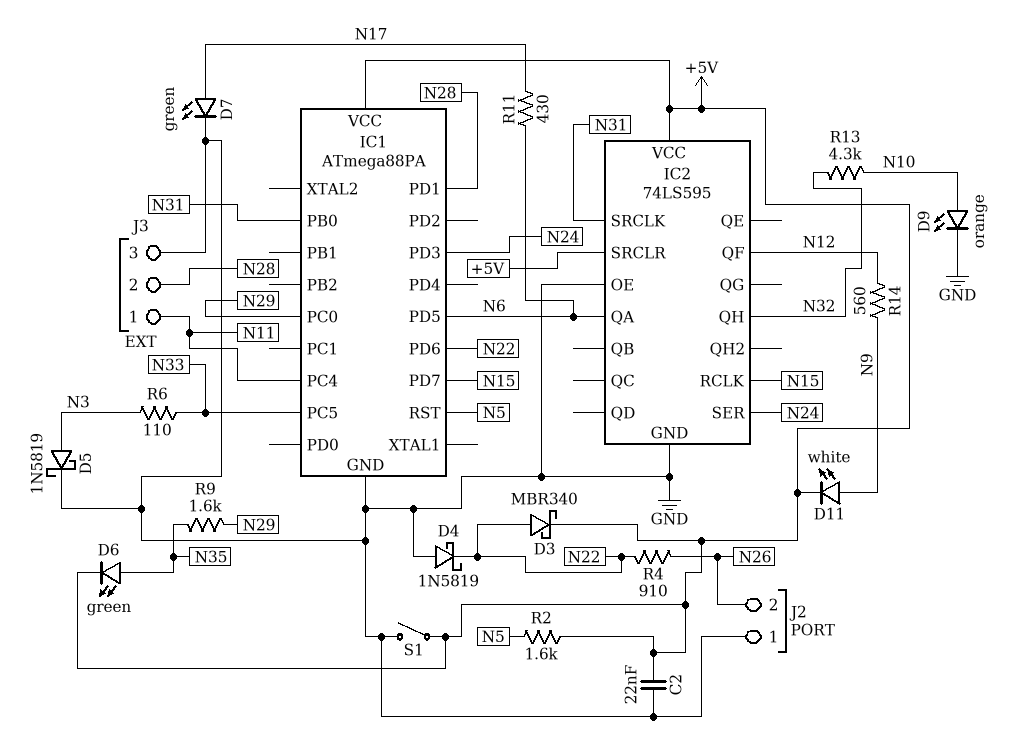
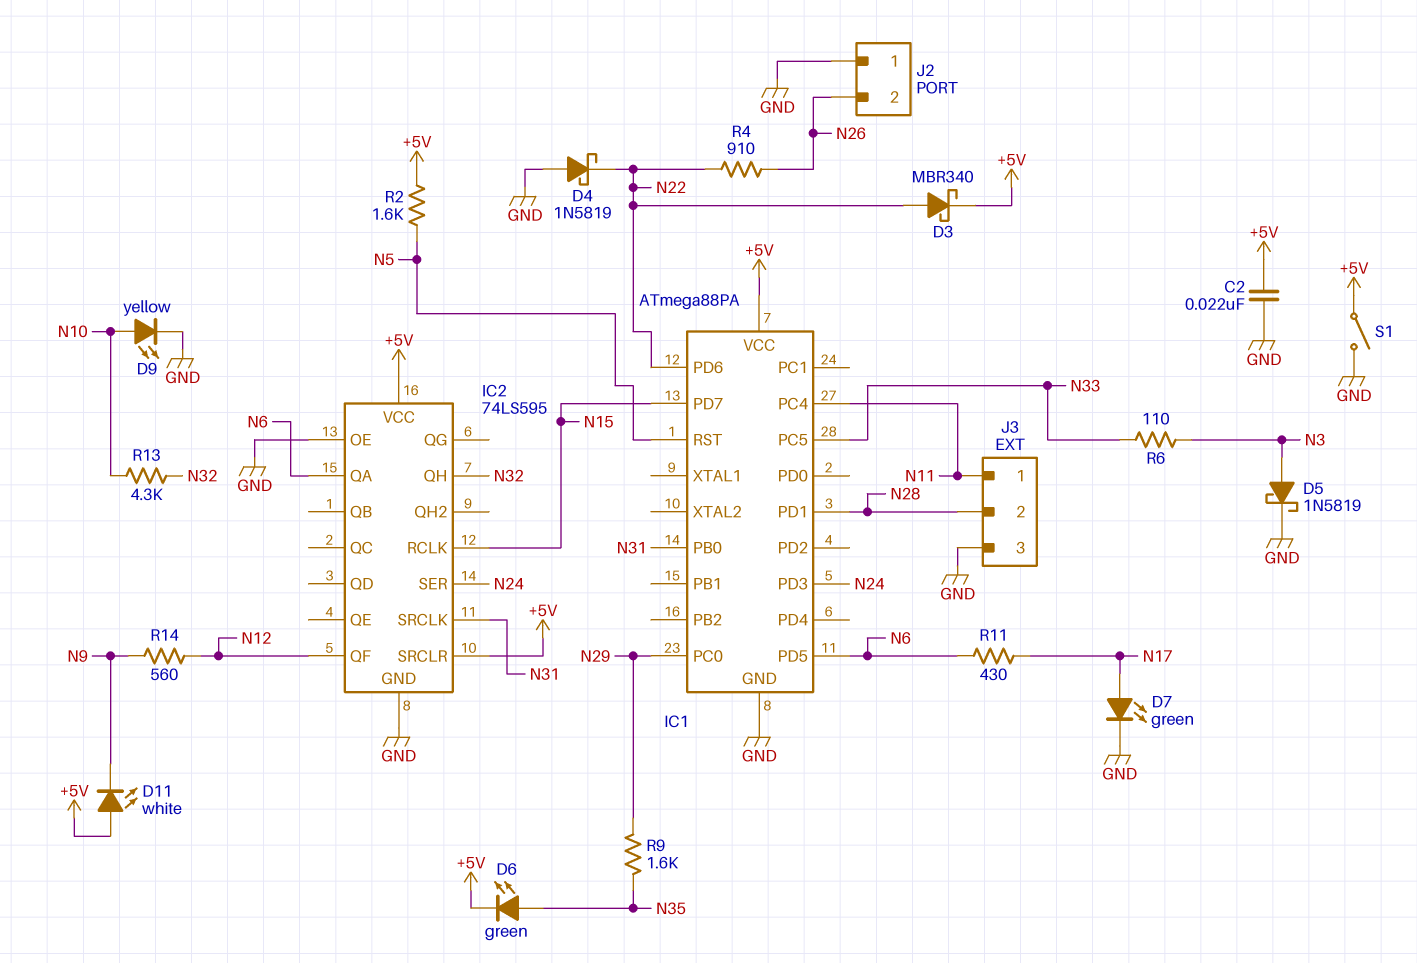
D9: LED orange (A N10, K GND) -> LED yellow (A N10, K GND)
D11: LED white (A N9, K +5V) -> LED white (A +5V, K N9)

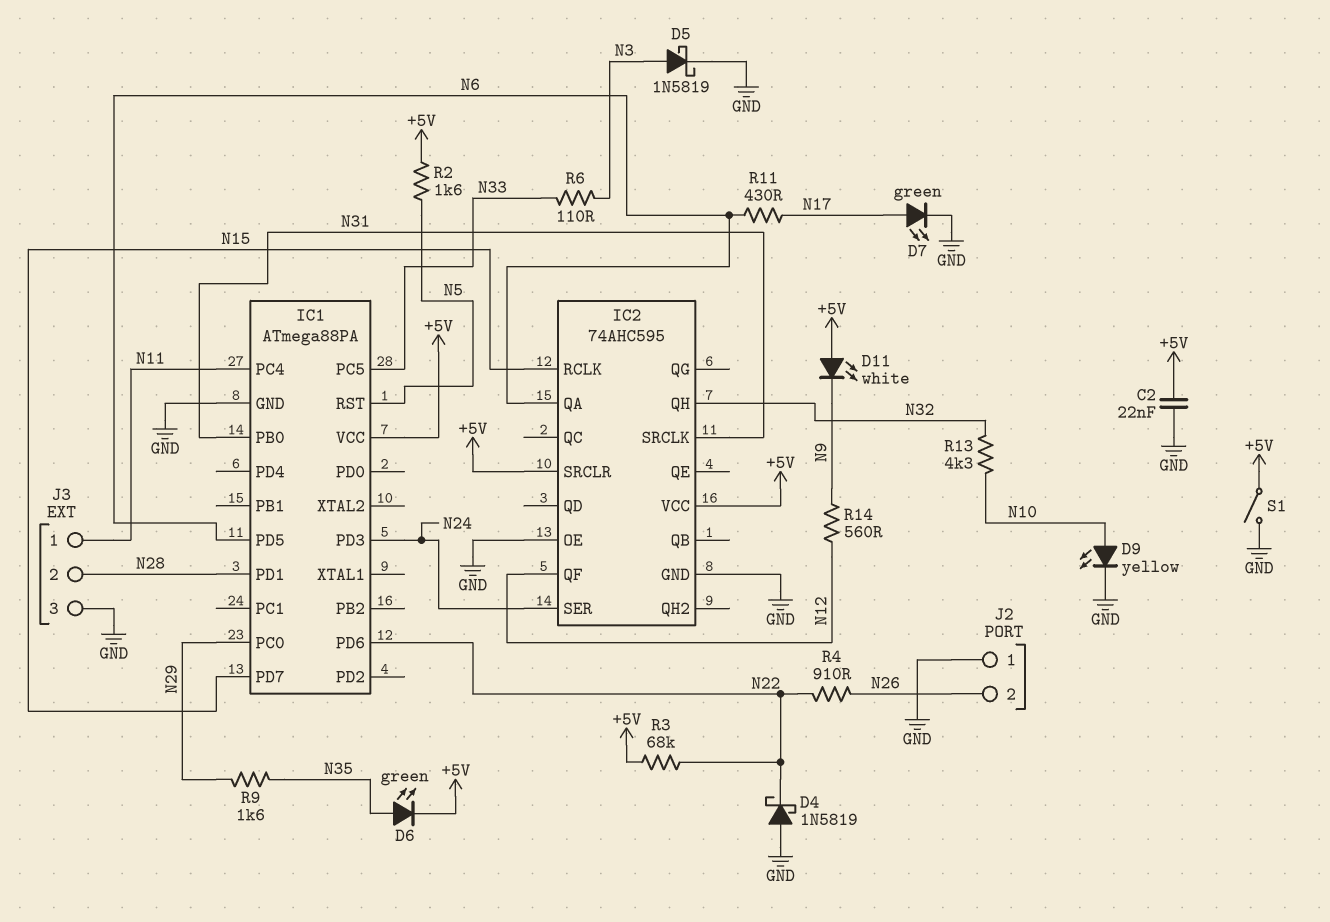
D3: schottky MBR340 (A N22, K +5V) -> none
IC2: 74LS595 -> 74AHC595
R3: none -> 68k (+5V, N22)

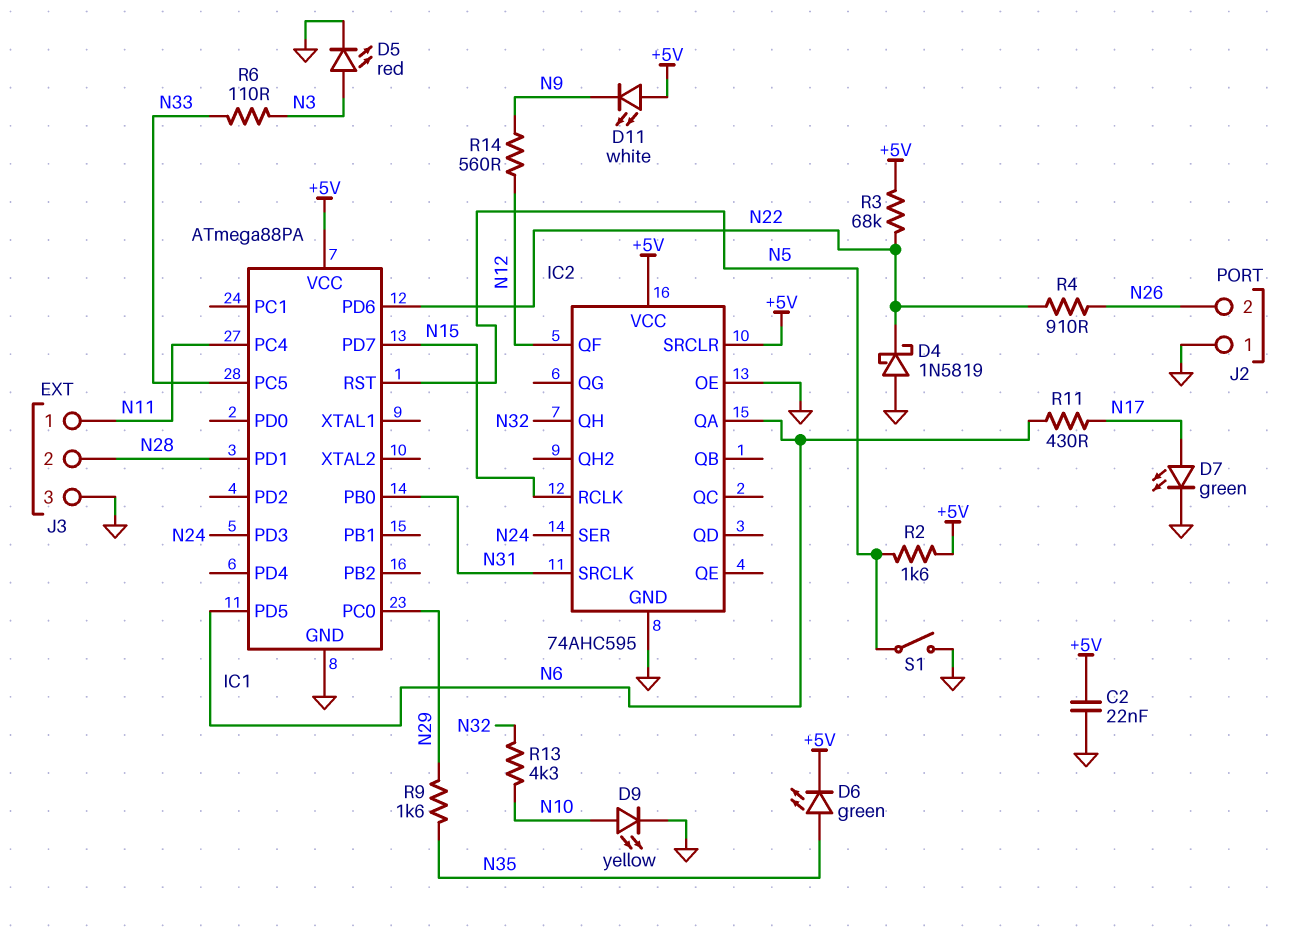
D5: schottky 1N5819 (A N3, K GND) -> LED red (A N3, K GND)
S1: switch (+5V, GND) -> switch (GND, N5)

